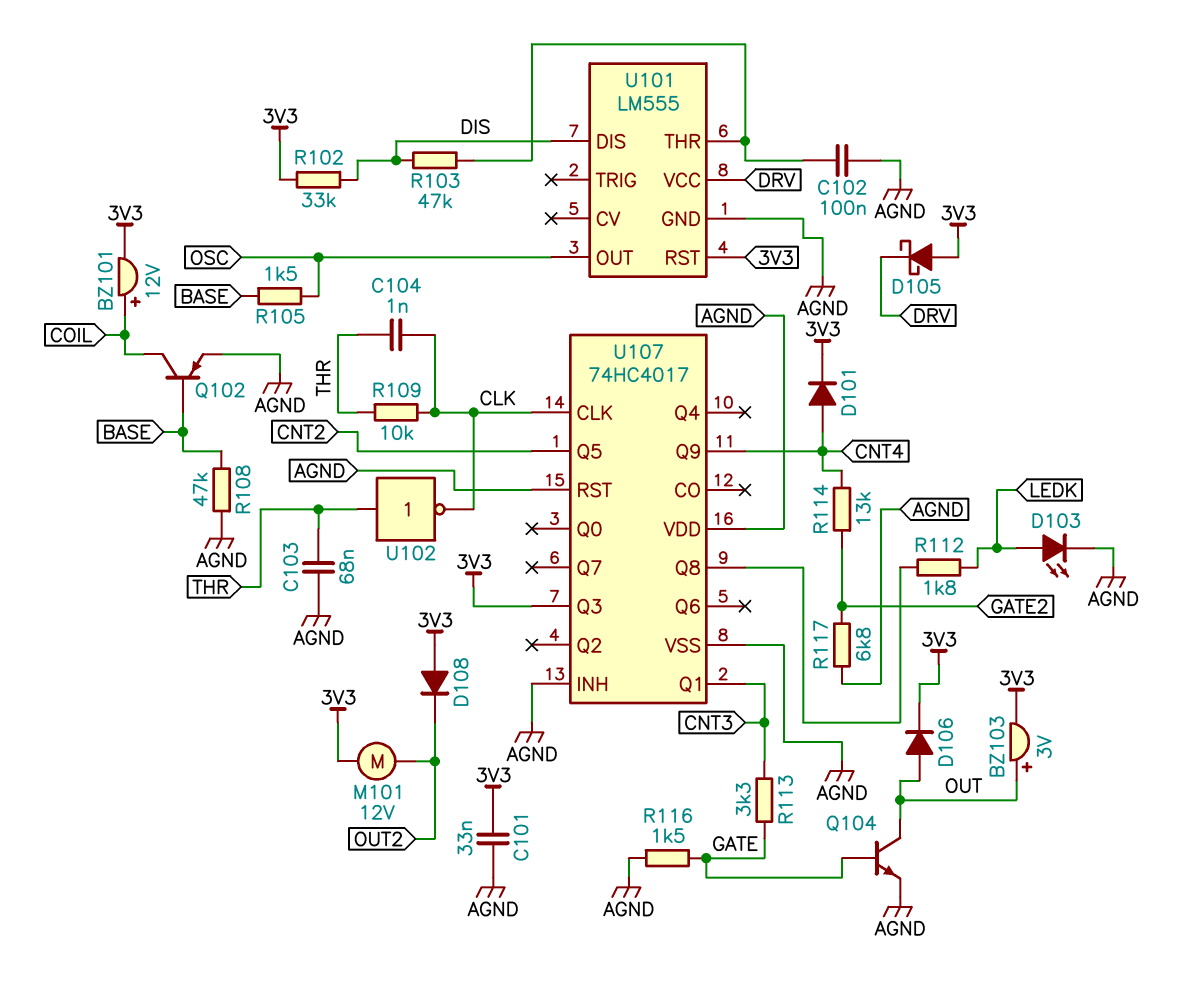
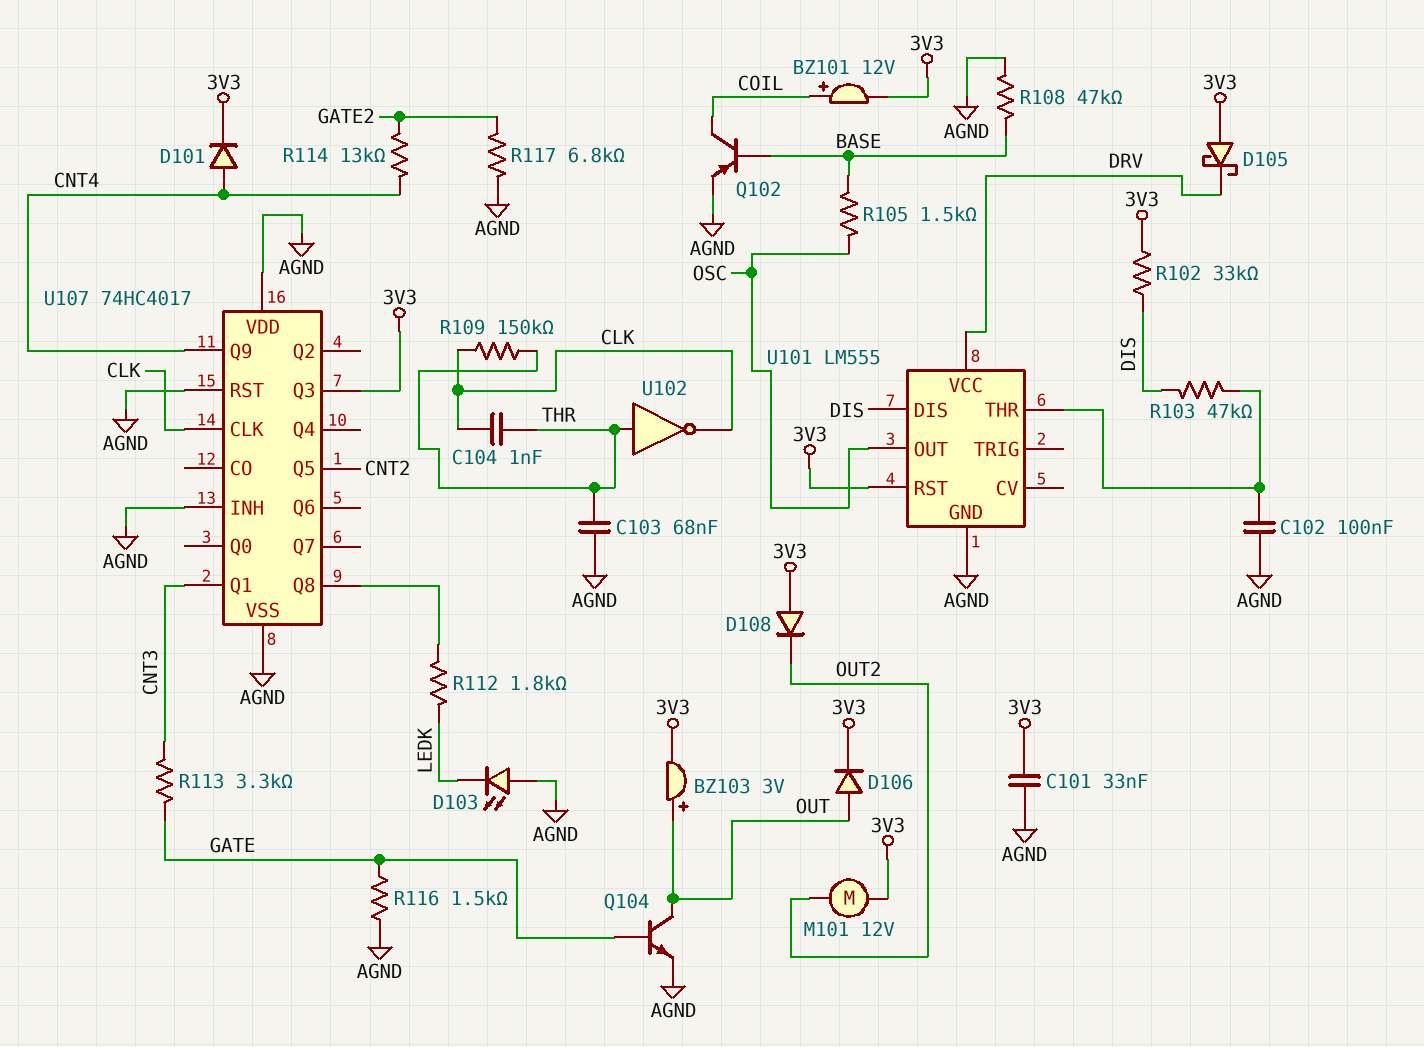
D103: LED (A LEDK, K AGND) -> LED (A AGND, K LEDK)
R109: 10k (CLK, THR) -> 150k (CLK, THR)

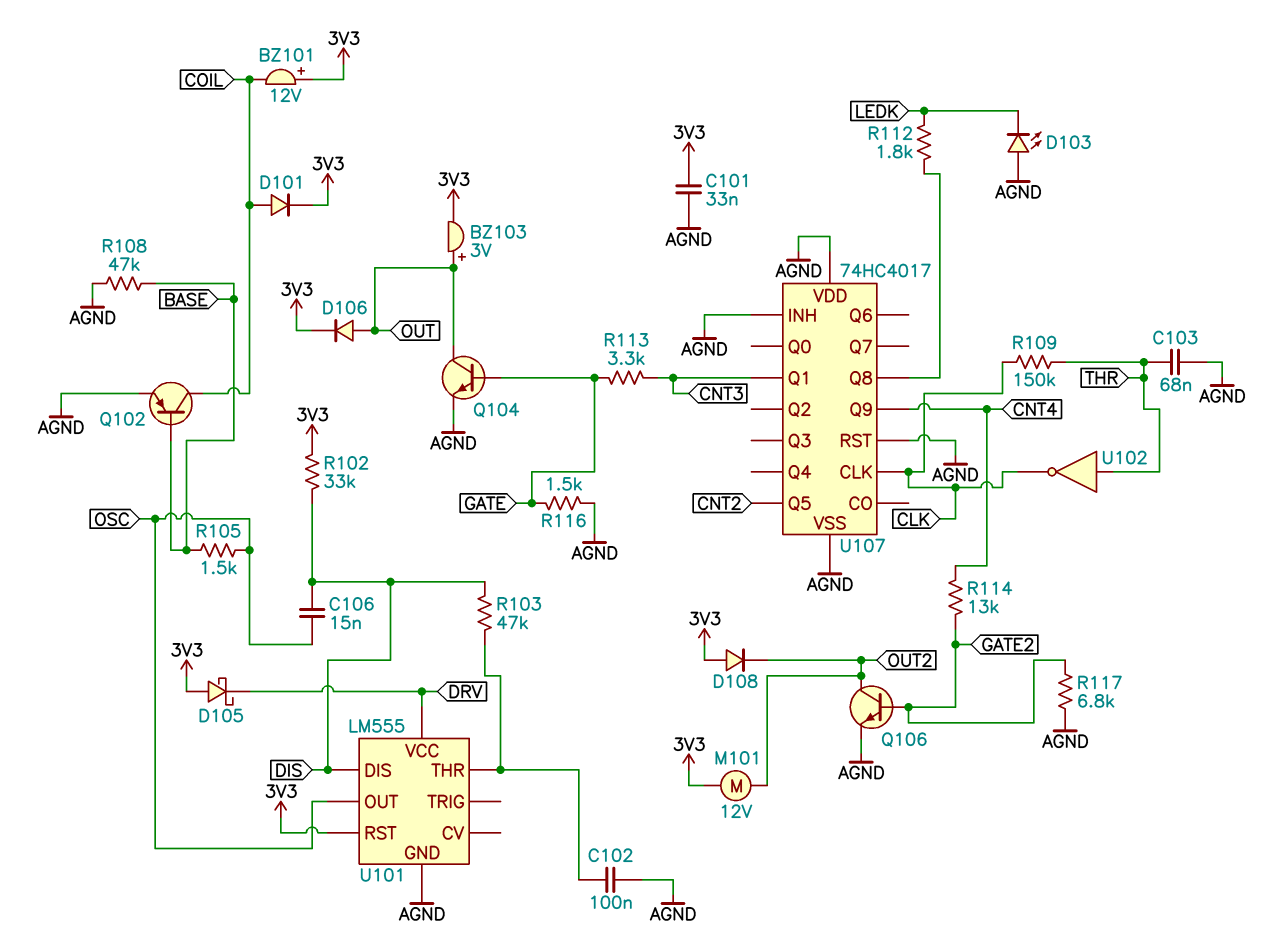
BZ101: buzzer 12V (plus COIL, minus 3V3) -> buzzer 12V (plus 3V3, minus COIL)
C104: 1nF (CLK, THR) -> none
C106: none -> 15nF (DIS, OSC)
D101: diode (A CNT4, K 3V3) -> diode (A COIL, K 3V3)
Q106: none -> NPN (B GATE2, C OUT2, E AGND)
U107 pin Q3: 3V3 -> none

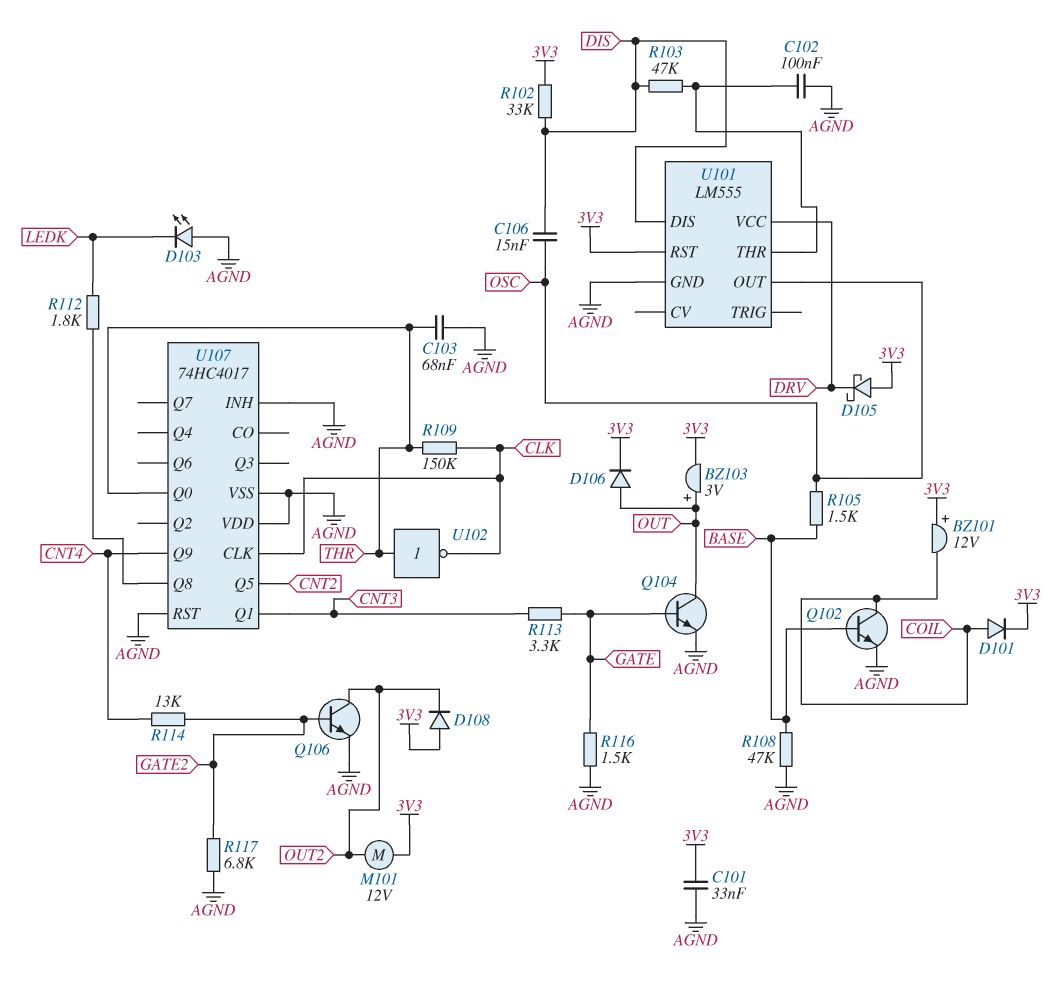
Q102: PNP (B BASE, C COIL, E AGND) -> NPN (B BASE, C COIL, E AGND)
U107 pin Q0: none -> THR

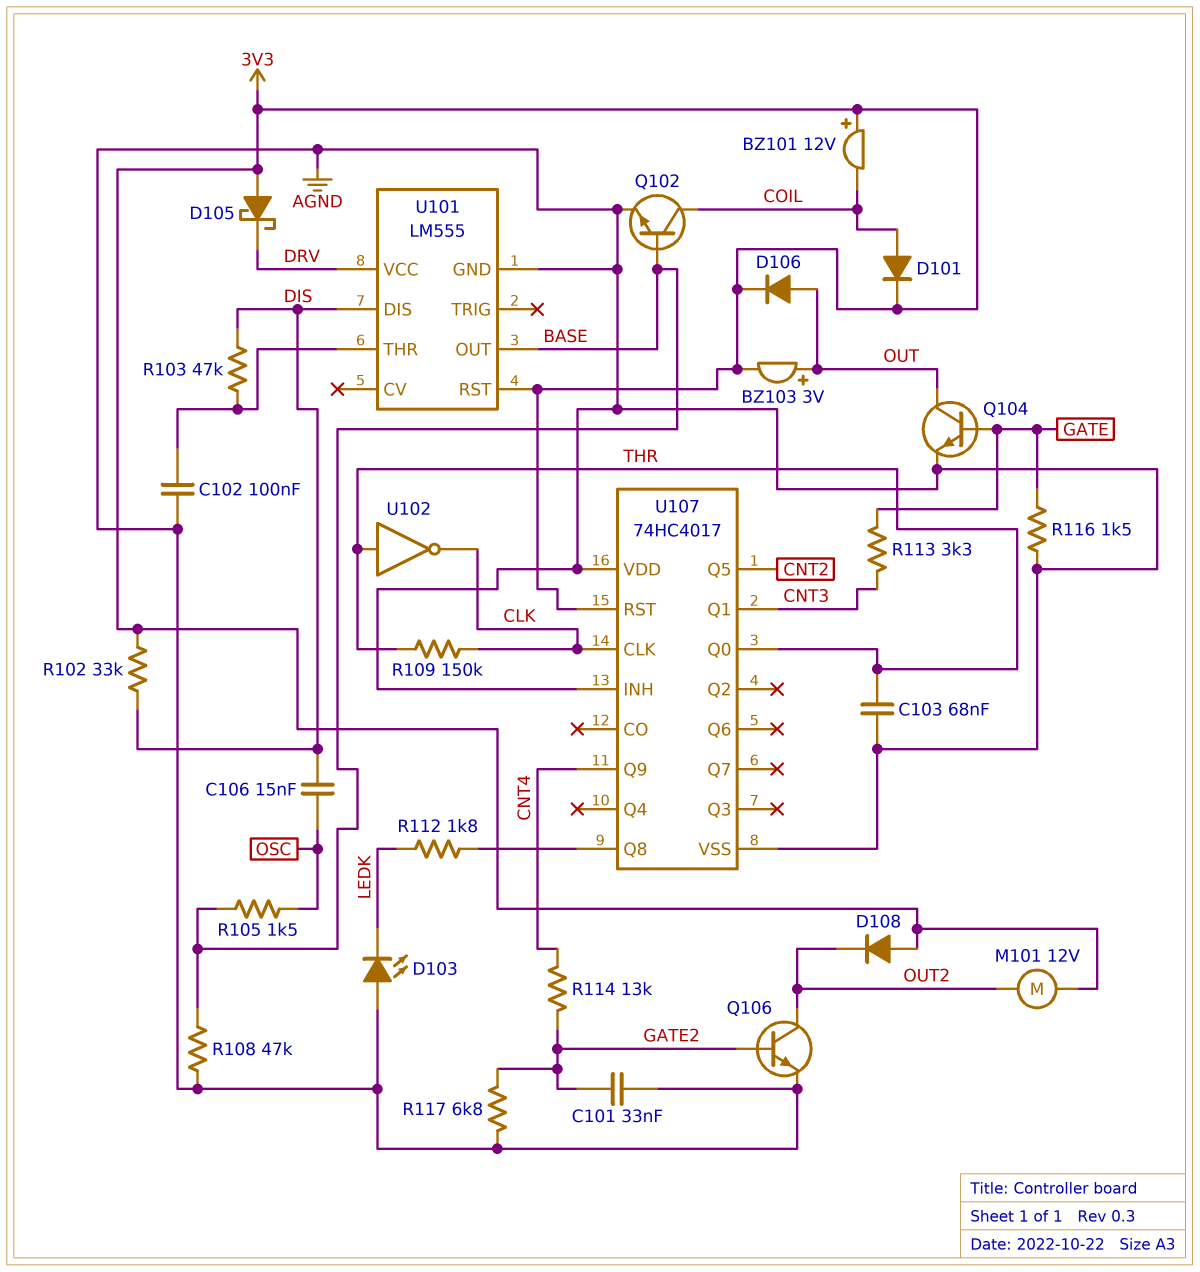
C101: 33nF (3V3, AGND) -> 33nF (AGND, GATE2)
U101 pin OUT: OSC -> BASE
U107 pin RST: AGND -> 3V3

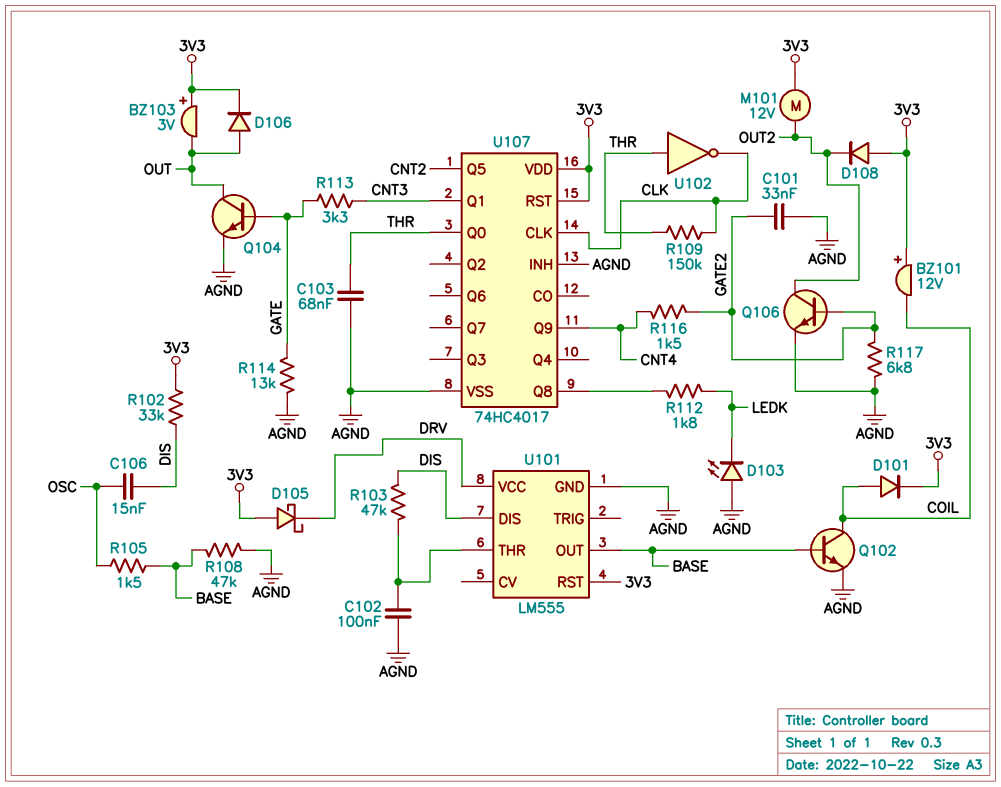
BZ103: buzzer 3V (plus OUT, minus 3V3) -> buzzer 3V (plus 3V3, minus OUT)
R114: 13k (CNT4, GATE2) -> 13k (AGND, GATE)
R116: 1.5k (AGND, GATE) -> 1.5k (CNT4, GATE2)
U107 pin VDD: AGND -> 3V3

